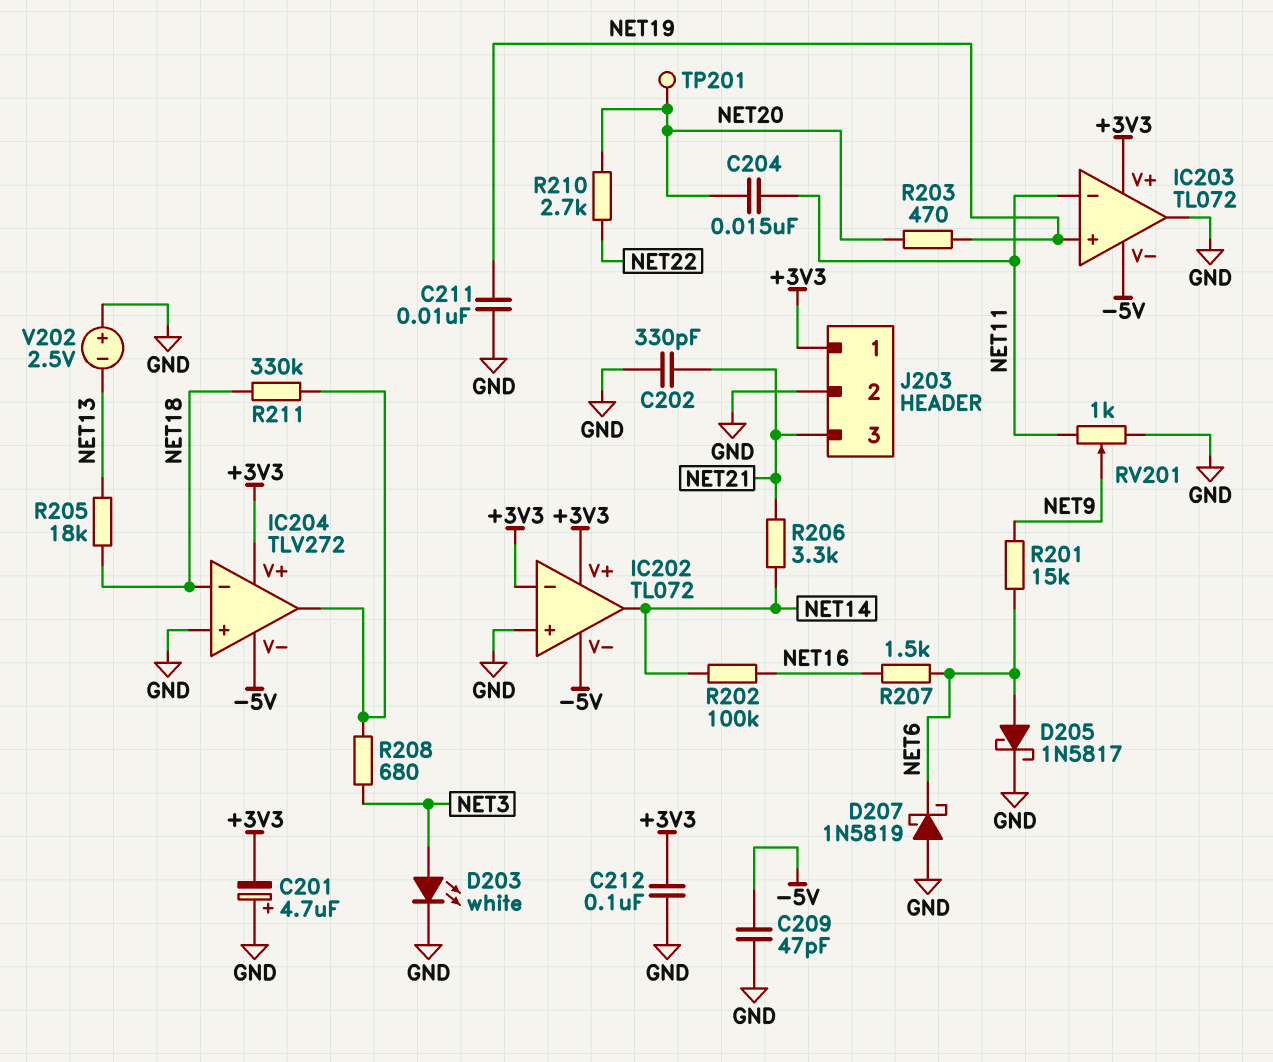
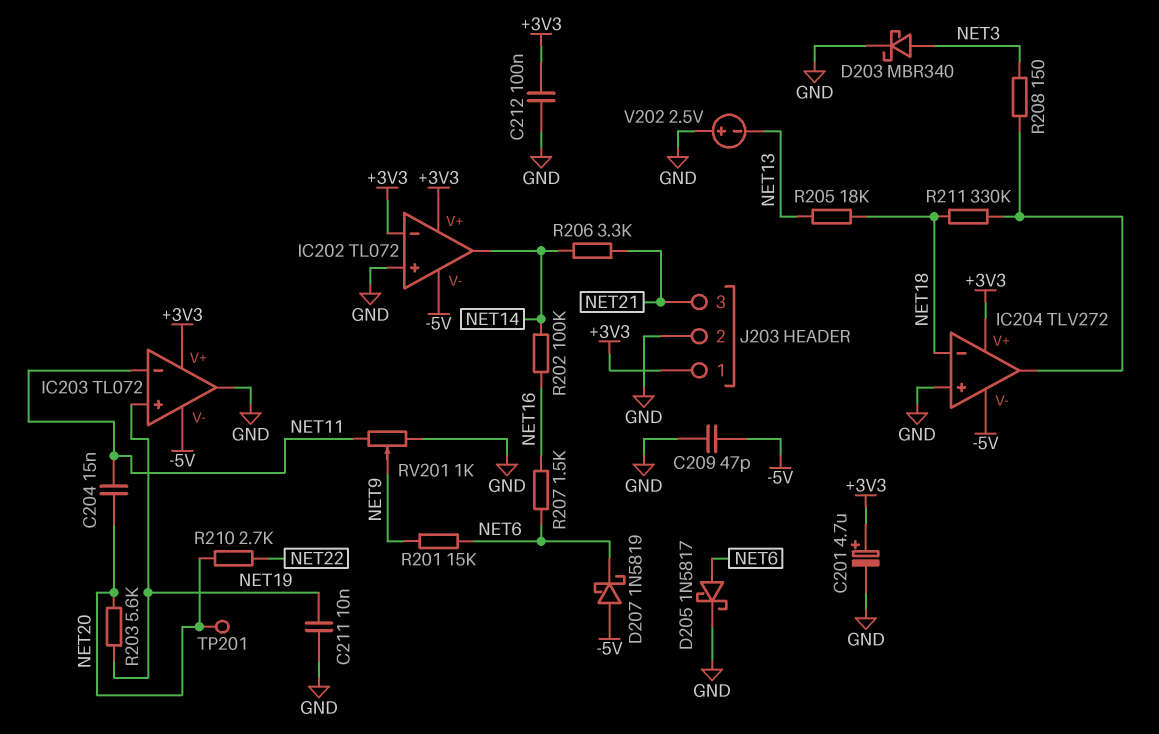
C201: 4.7uF (plus GND, minus +3V3) -> 4.7uF (plus +3V3, minus GND)
C202: 330pF (GND, NET21) -> none
D203: LED white (A NET3, K GND) -> schottky MBR340 (A NET3, K GND)
D207: schottky 1N5819 (A GND, K NET6) -> schottky 1N5819 (A -5V, K NET6)
R203: 470 (NET19, NET20) -> 5.6k (NET19, NET20)
R208: 680 (IC204/out, NET3) -> 150 (IC204/out, NET3)

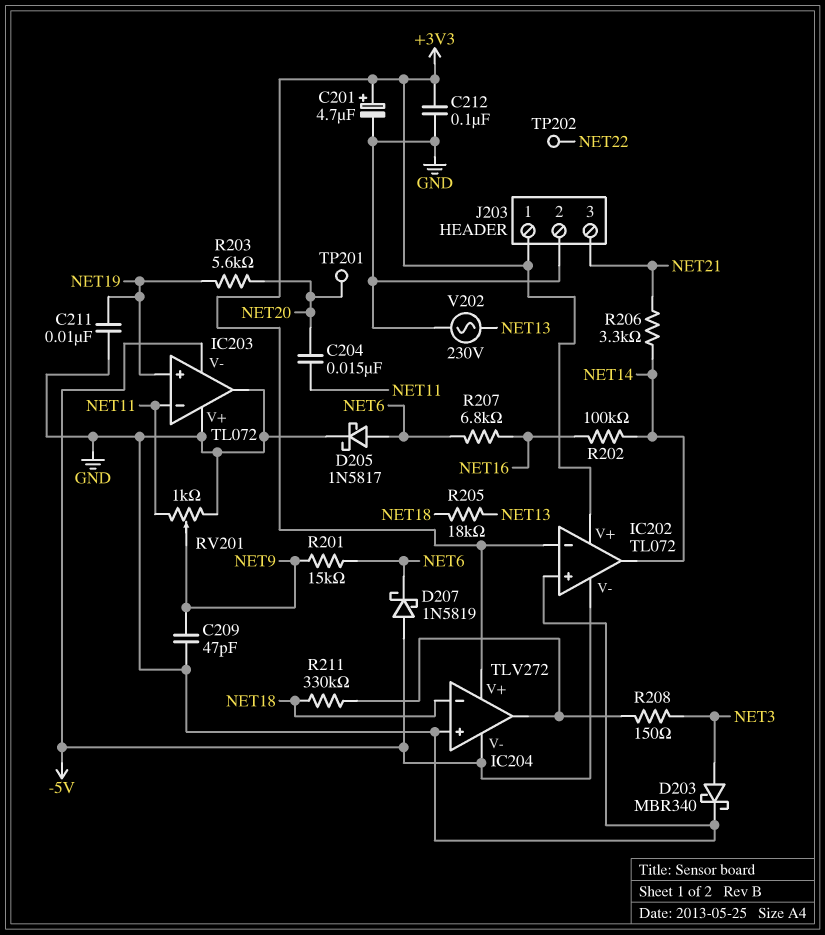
C209: 47pF (-5V, GND) -> 47pF (GND, NET9)
IC203 pin V+: +3V3 -> GND
R207: 1.5k (NET6, NET16) -> 6.8k (NET6, NET16)
R210: 2.7k (NET20, NET22) -> none
TP202: none -> test point (NET22)
V202: 2.5V (plus GND, minus NET13) -> AC 230V (GND, NET13)

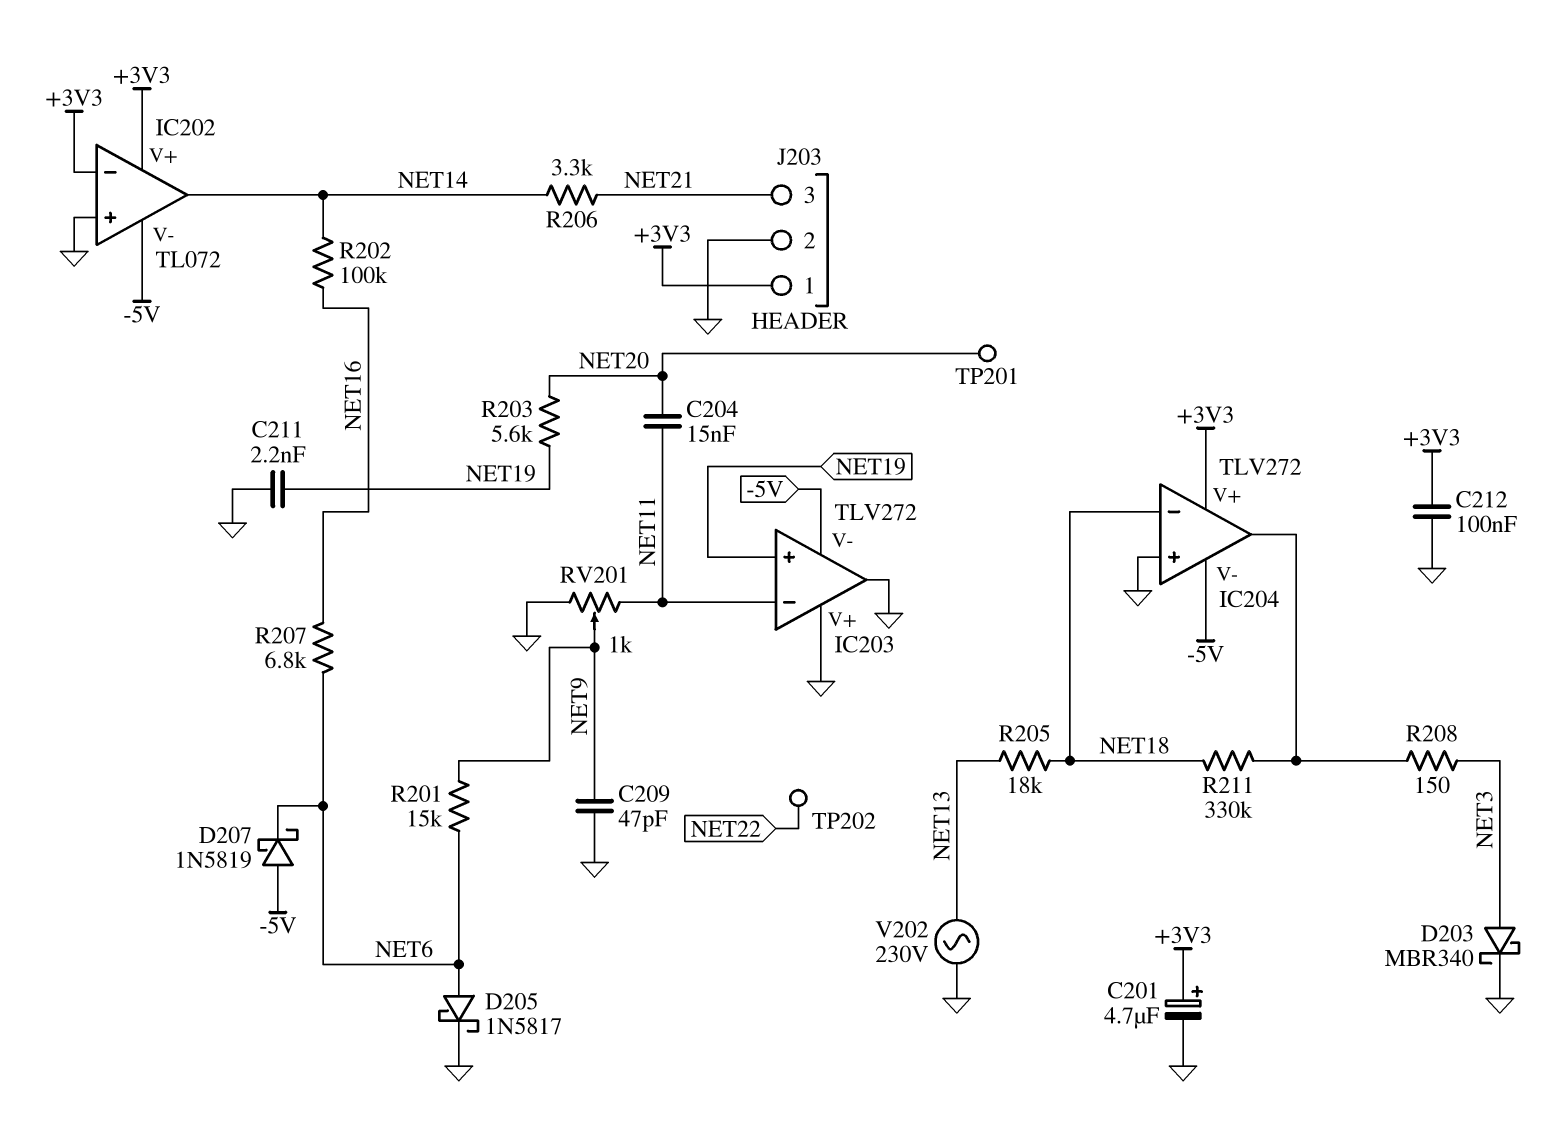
C211: 10nF (GND, NET19) -> 2.2nF (GND, NET19)
IC203: TL072 -> TLV272

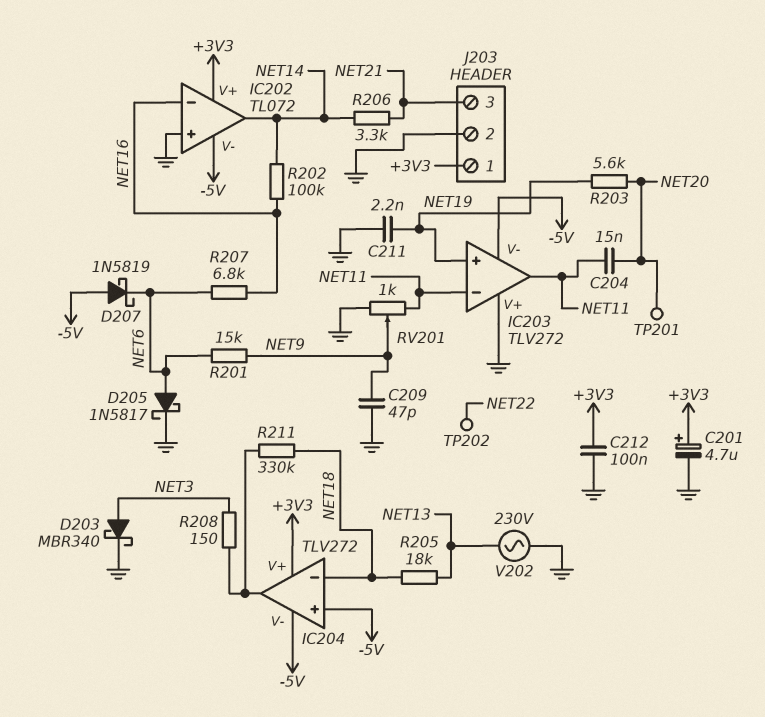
IC202 pin in-: +3V3 -> NET16
IC203 pin out: GND -> NET11
IC204 pin in+: GND -> -5V

